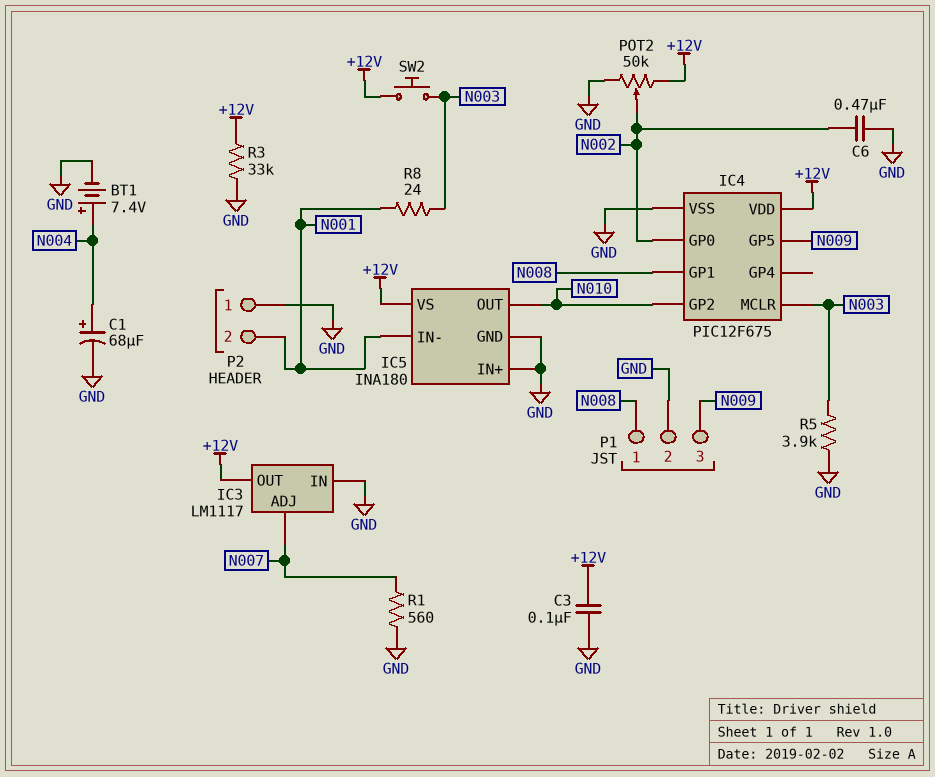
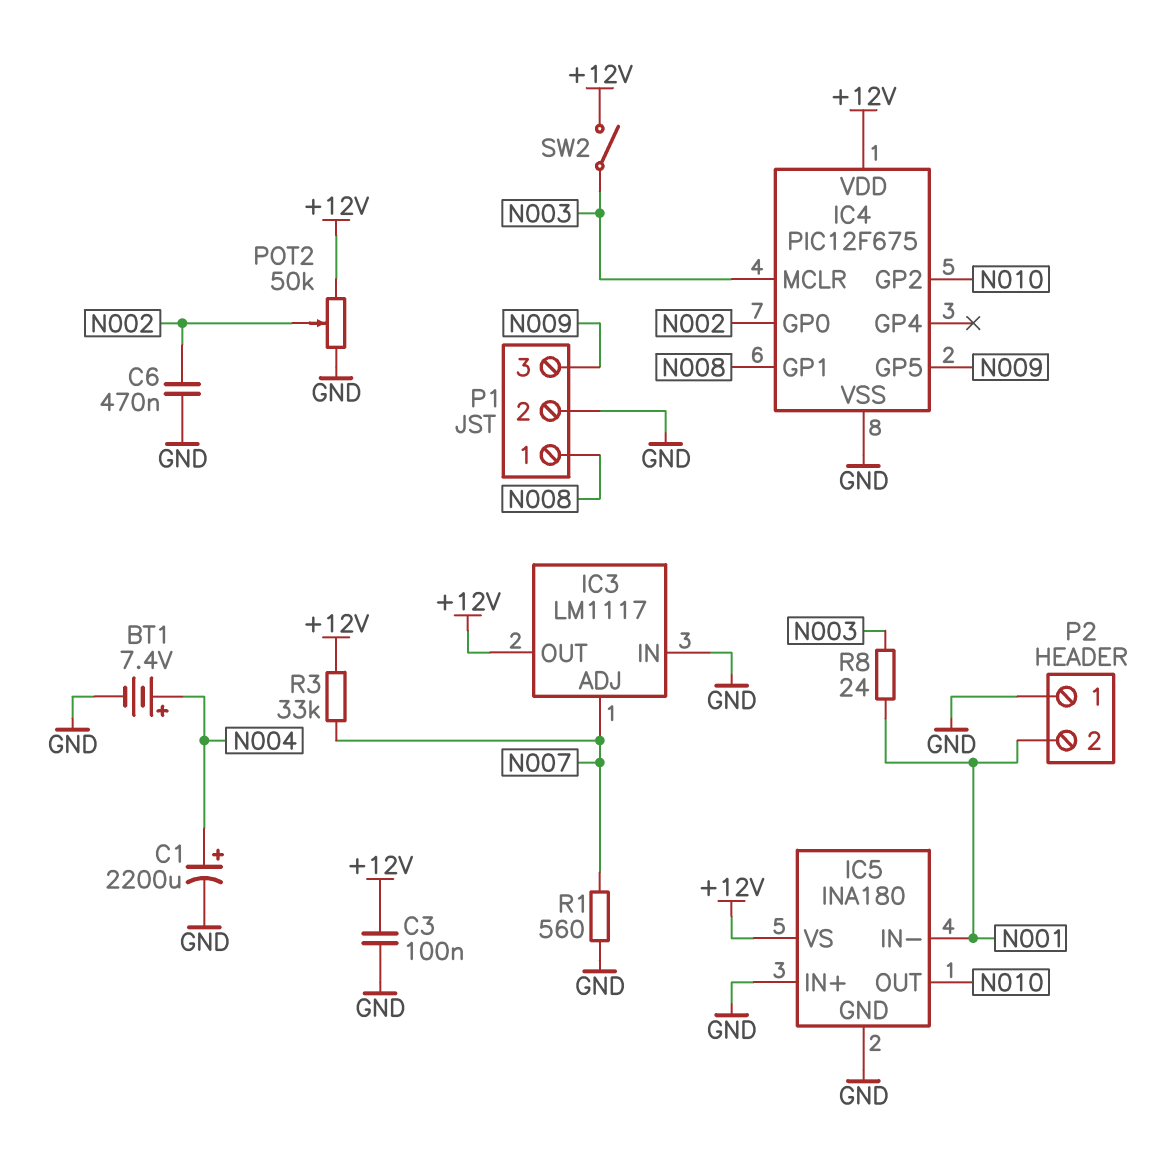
C1: 68uF (plus N004, minus GND) -> 2200uF (plus N004, minus GND)
R3: 33k (+12V, GND) -> 33k (+12V, N007)
R5: 3.9k (GND, N003) -> none
SW2: button (+12V, N003) -> switch (+12V, N003)

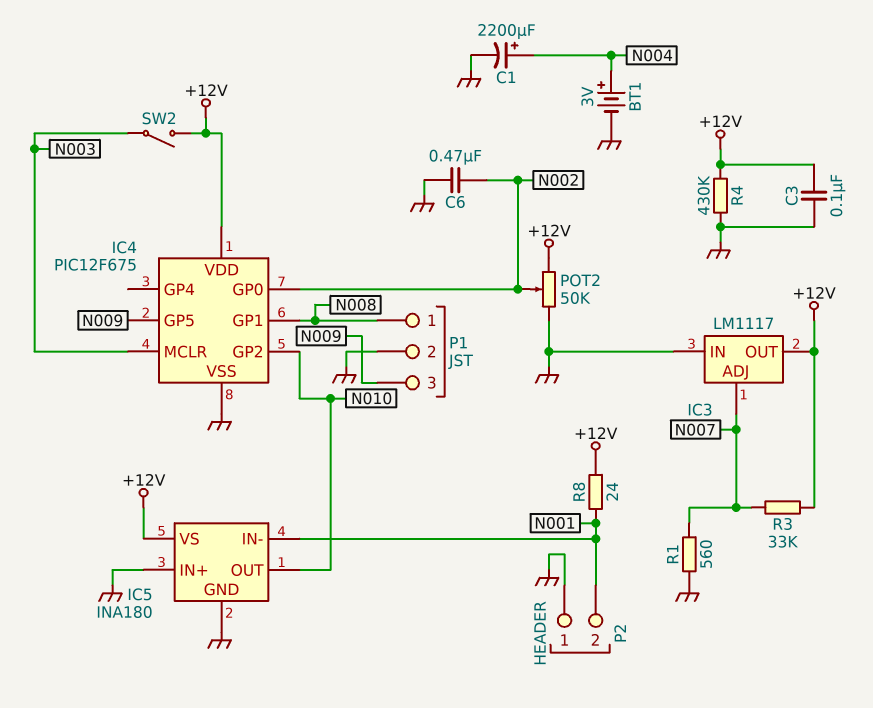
BT1: 7.4V (plus N004, minus GND) -> 3V (plus N004, minus GND)
R4: none -> 430k (+12V, GND)
R8: 24 (N001, N003) -> 24 (+12V, N001)

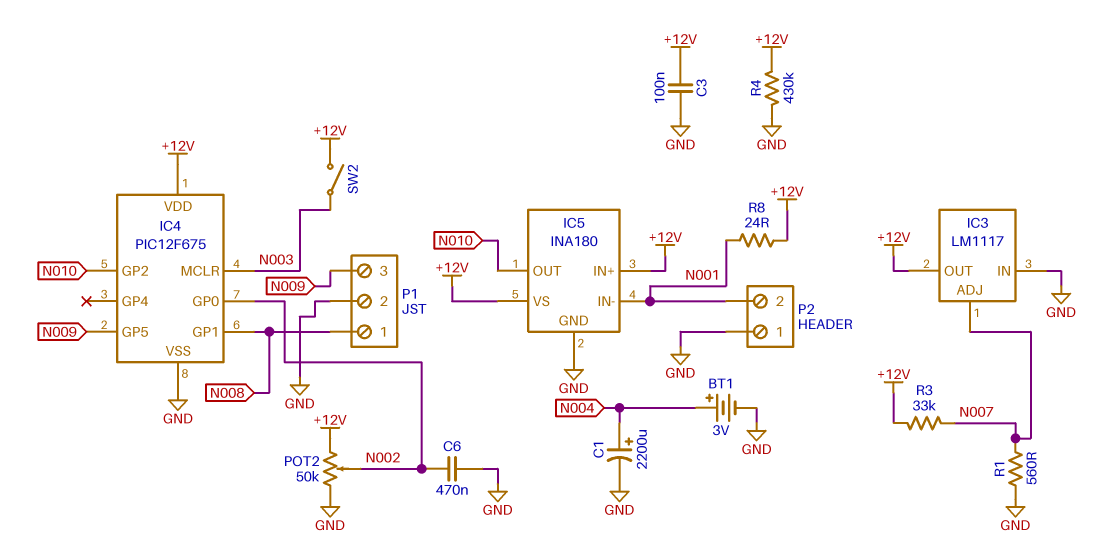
IC5 pin IN+: GND -> +12V

